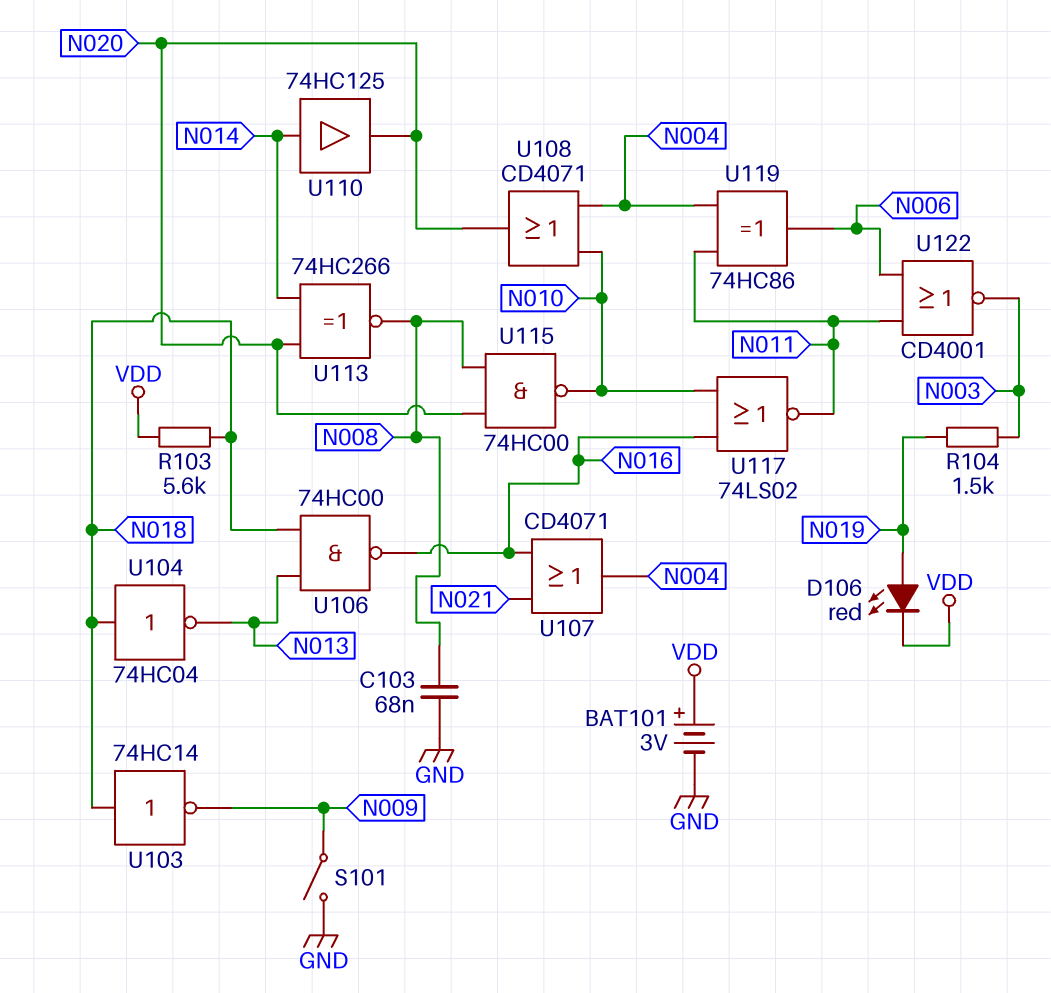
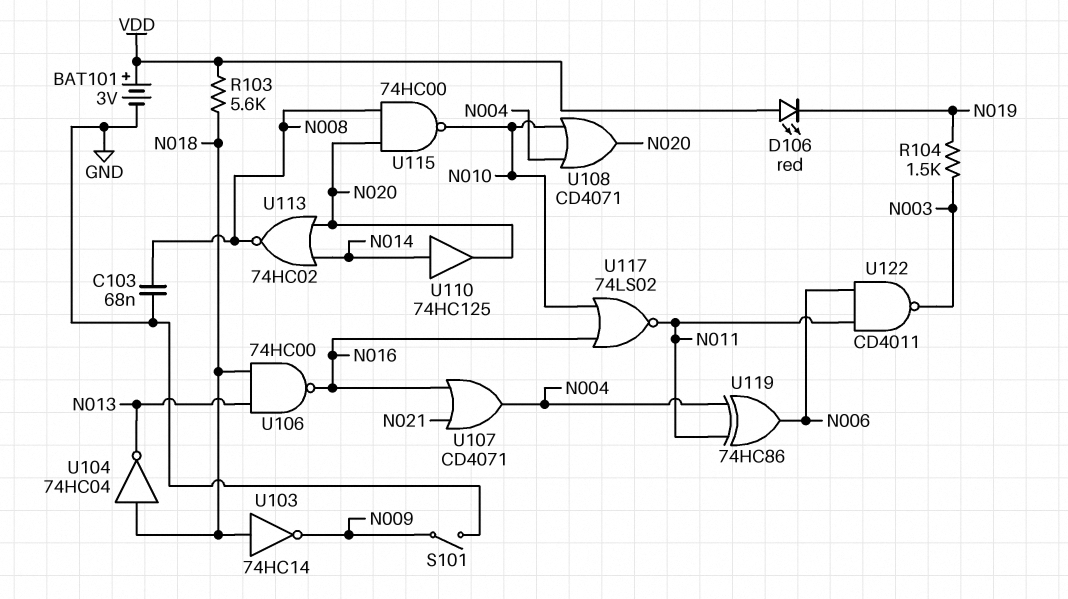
D106: LED red (A N019, K VDD) -> LED red (A VDD, K N019)
U113: XNOR 74HC266 (in N014, in N020, out N008) -> NOR 74HC02 (in N014, in N020, out N008)
U122: NOR CD4001 (in N006, in N011, out N003) -> NAND CD4011 (in N006, in N011, out N003)

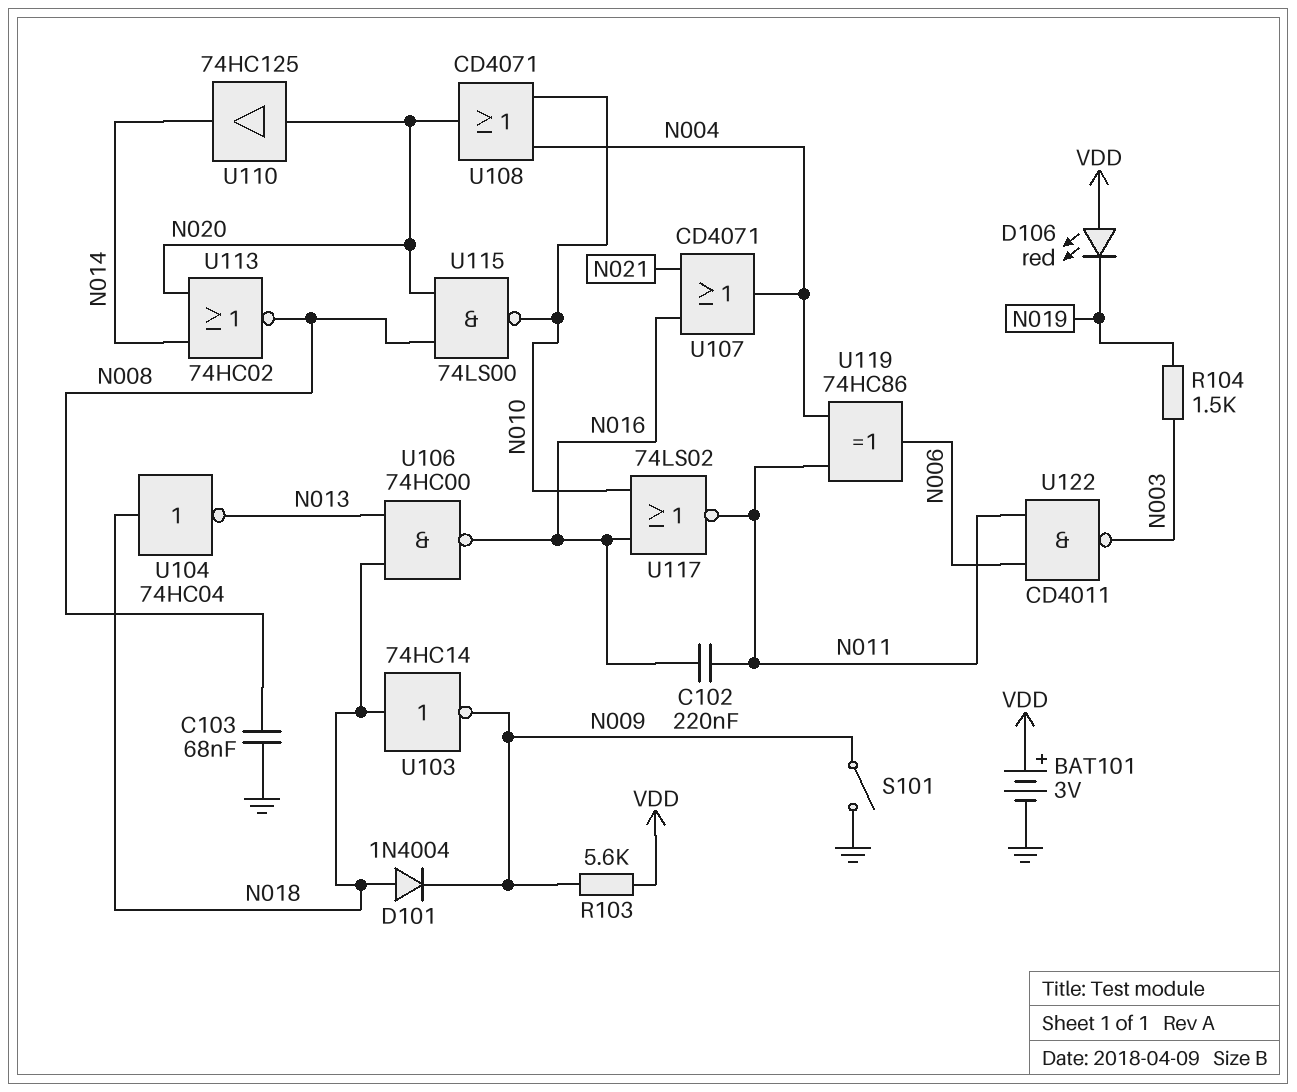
C102: none -> 220nF (N011, N016)
D101: none -> diode 1N4004 (A N018, K N009)
R103: 5.6k (N018, VDD) -> 5.6k (N009, VDD)
U110: buffer 74HC125 (in N014, out N020) -> buffer 74HC125 (in N020, out N014)
U115: NAND 74HC00 (in N008, in N020, out N010) -> NAND 74LS00 (in N008, in N020, out N010)

